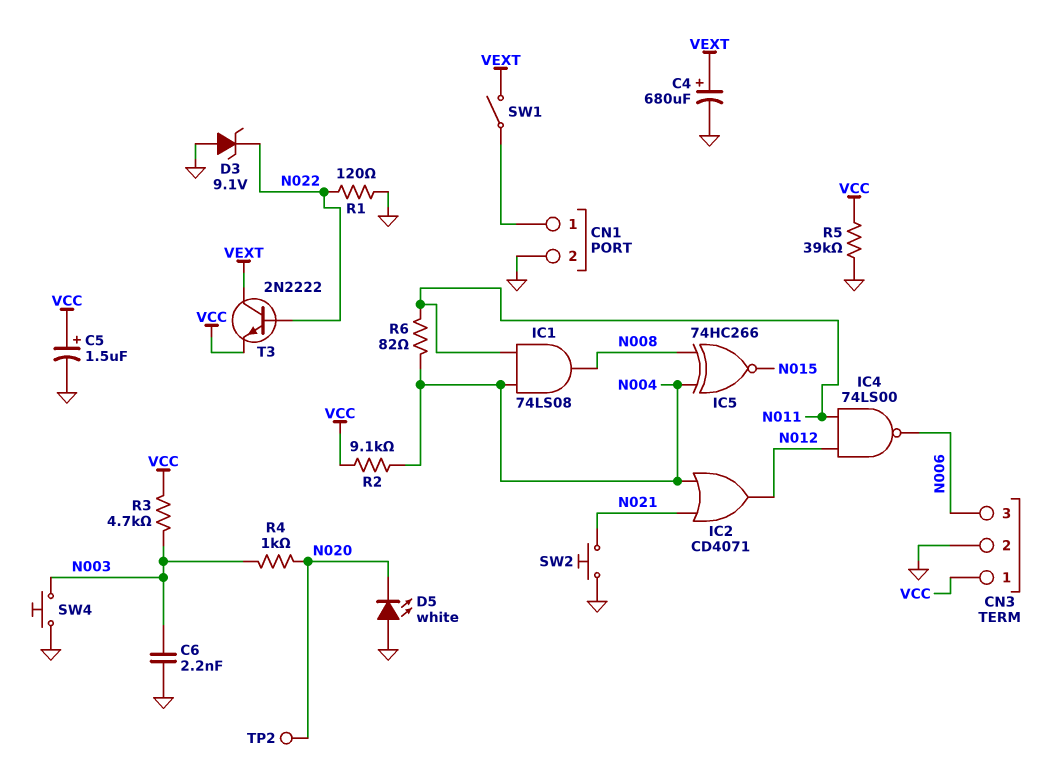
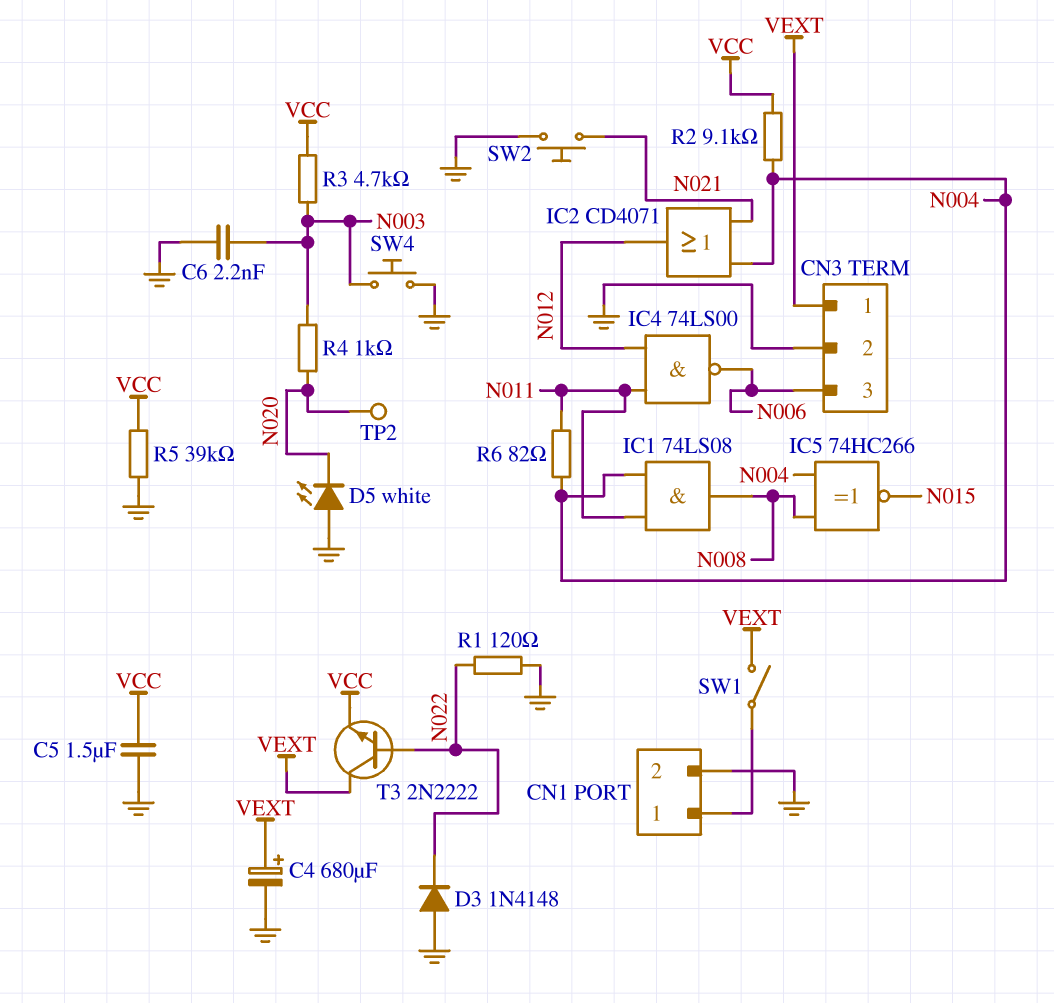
C5: 1.5uF (plus VCC, minus GND) -> 1.5uF (GND, VCC)
CN3 pin 1: VCC -> VEXT
D3: zener 9.1V (A GND, K N022) -> diode 1N4148 (A GND, K N022)

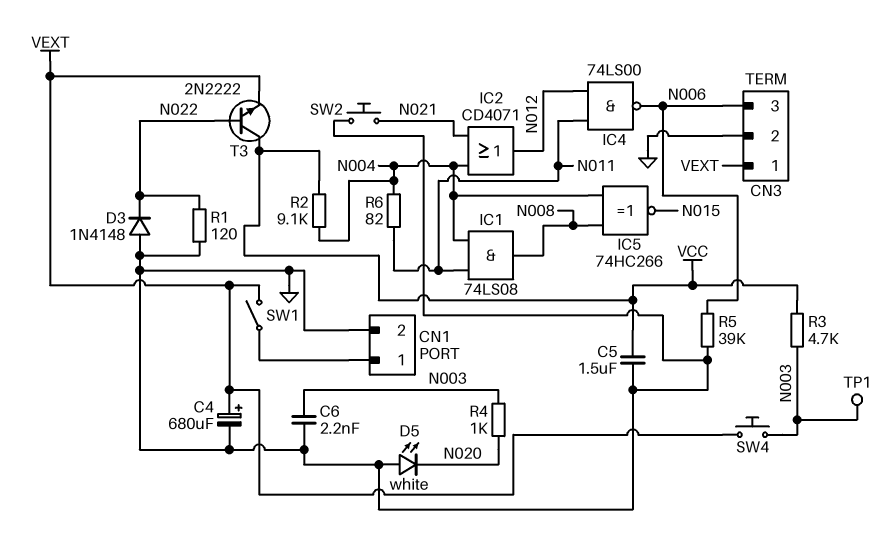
R5: 39k (GND, VCC) -> 39k (GND, N006)
SW4: button (GND, N003) -> button (N003, VEXT)
T3: NPN 2N2222 (B N022, C VEXT, E VCC) -> NPN 2N2222 (B N022, C VCC, E VEXT)
TP1: none -> test point (N003)
TP2: test point (N020) -> none

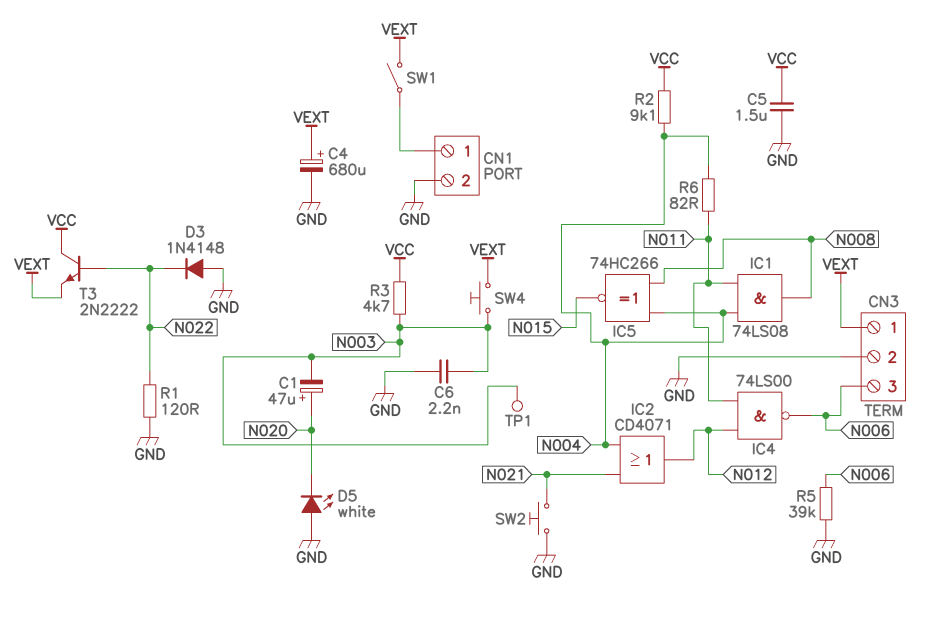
C1: none -> 47uF (plus N020, minus N003)
R4: 1k (N003, N020) -> none

